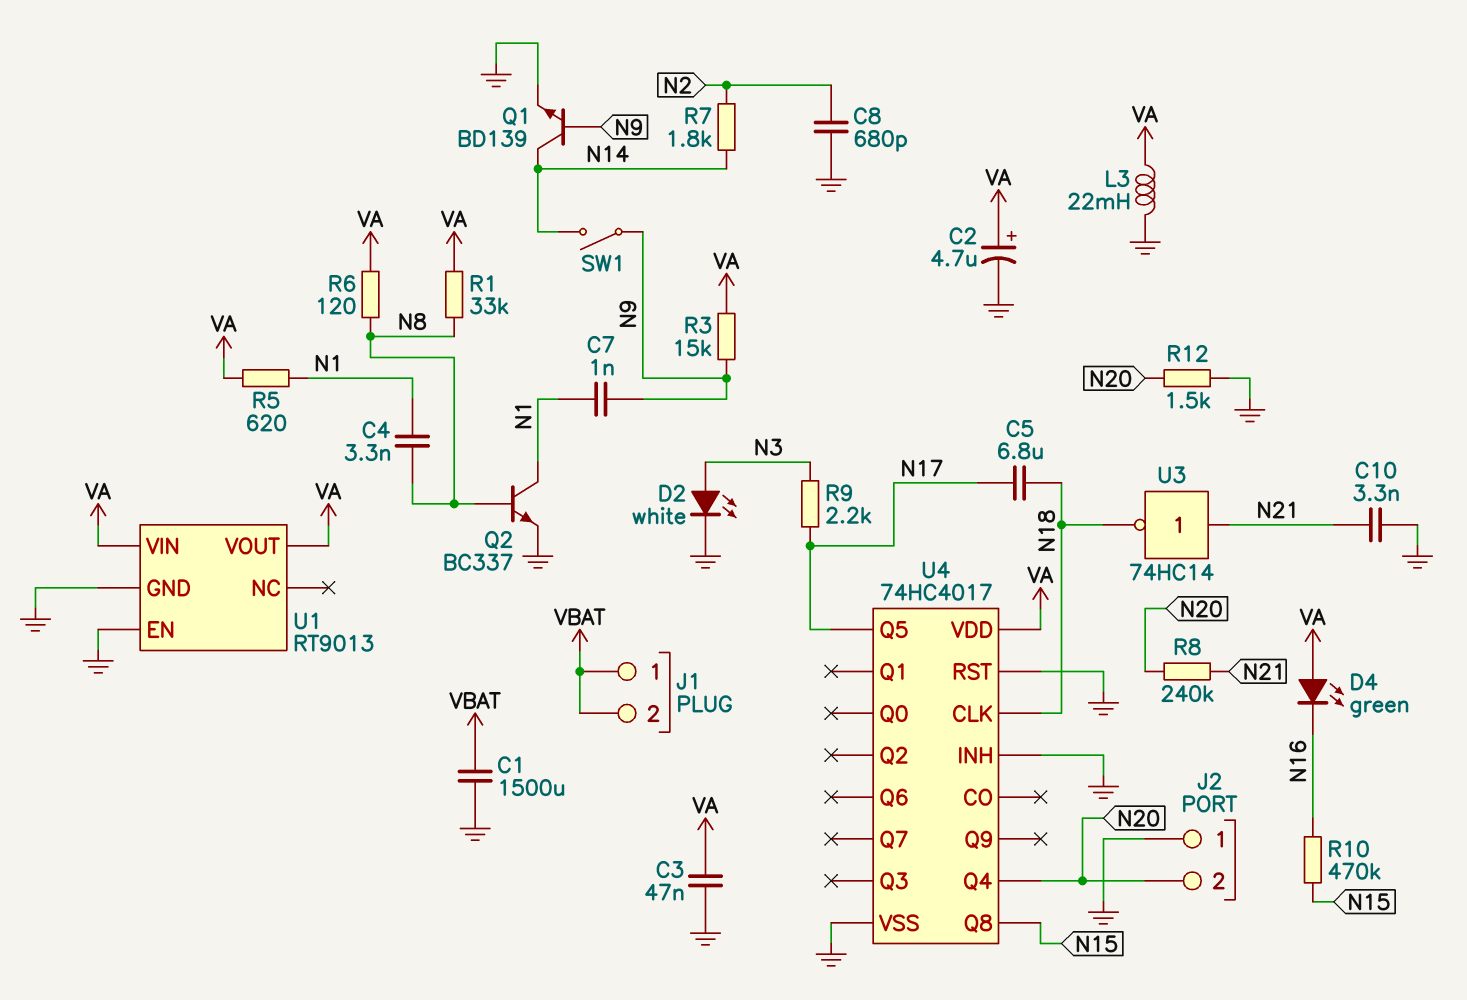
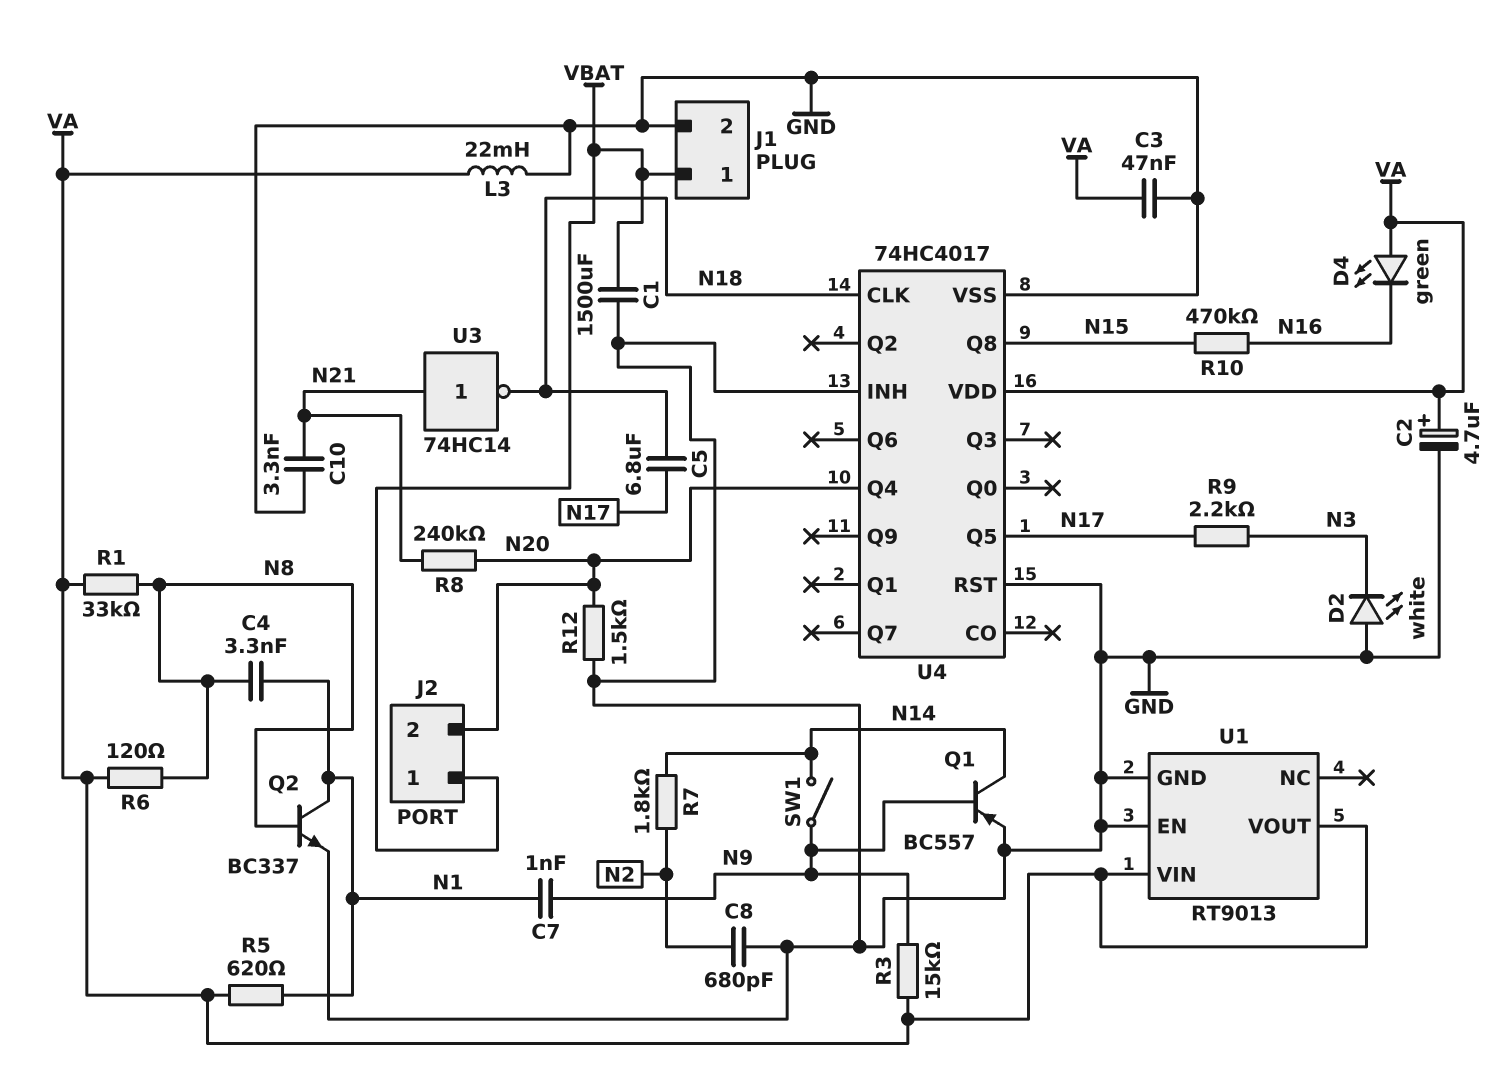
D2: LED white (A N3, K GND) -> LED white (A GND, K N3)
J1 pin 2: VBAT -> GND
J2 pin 1: GND -> VBAT
Q1: NPN BD139 (B N9, C N14, E GND) -> PNP BC557 (B N9, C N14, E GND)

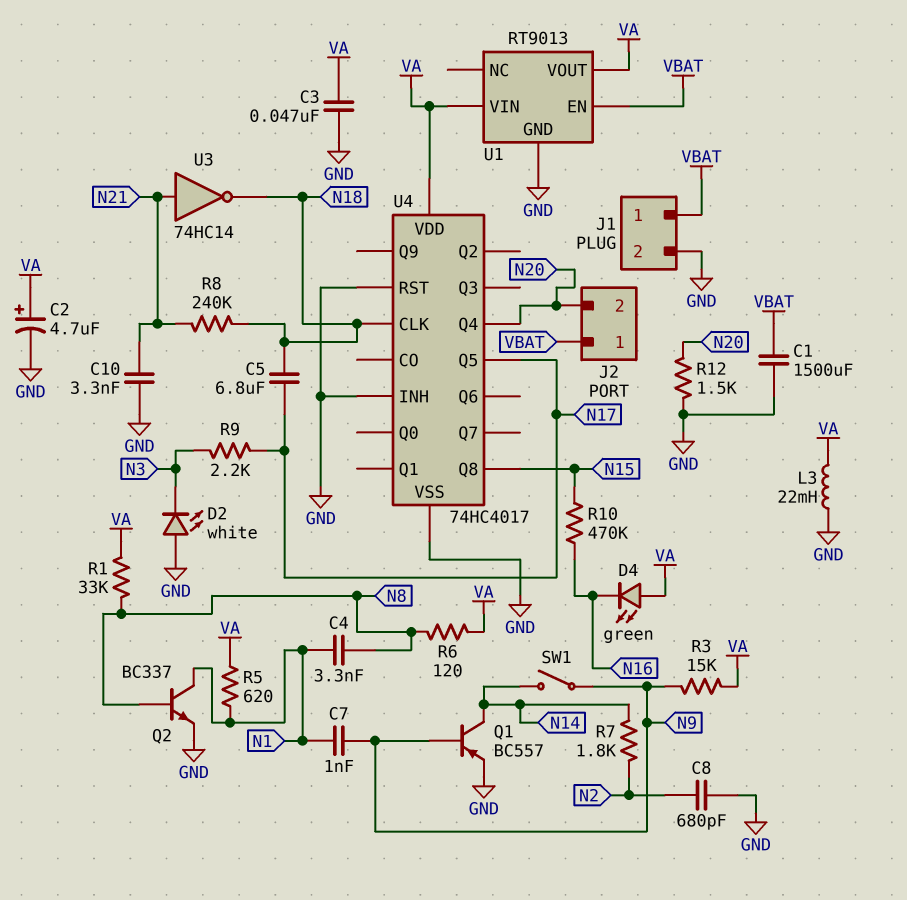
R8: 240k (N20, N21) -> 240k (N18, N21)
U1 pin EN: GND -> VBAT

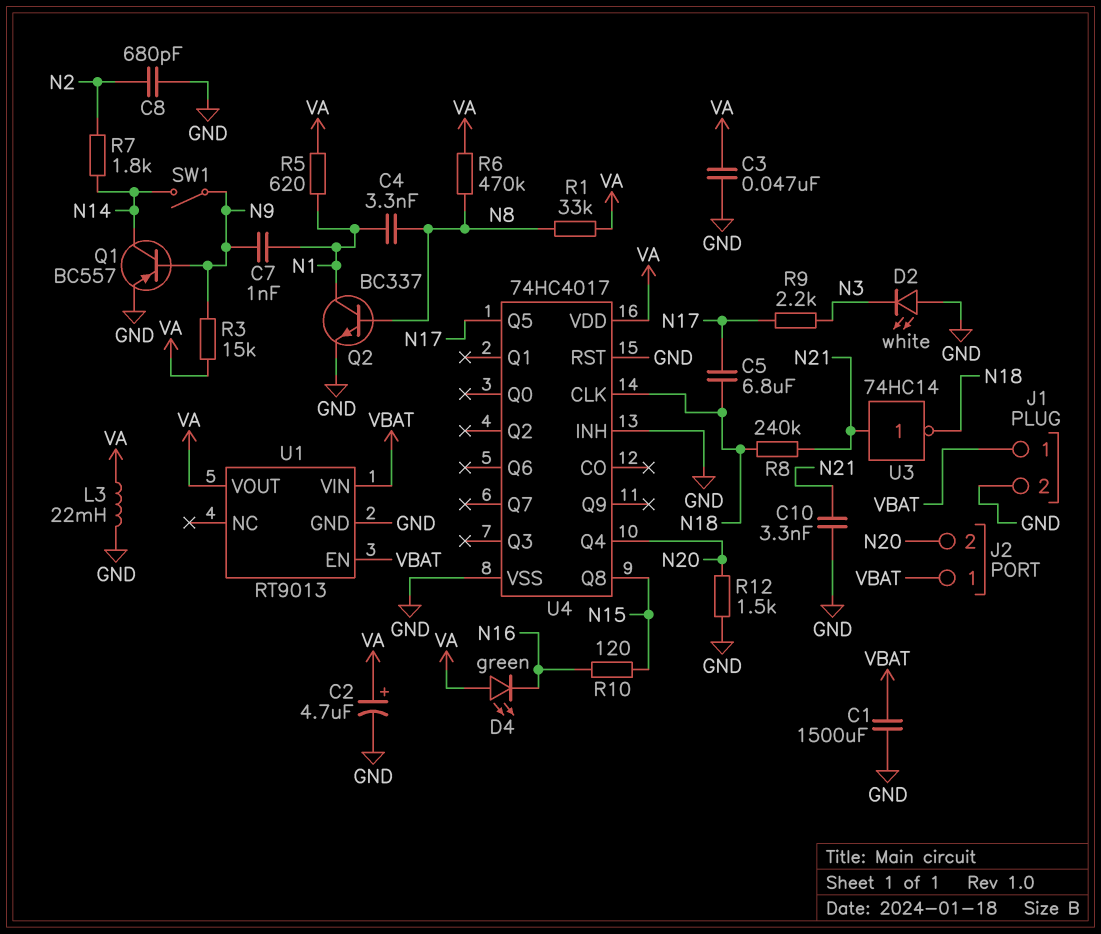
R6: 120 (N8, VA) -> 470k (N8, VA)
R10: 470k (N15, N16) -> 120 (N15, N16)
U1 pin VIN: VA -> VBAT

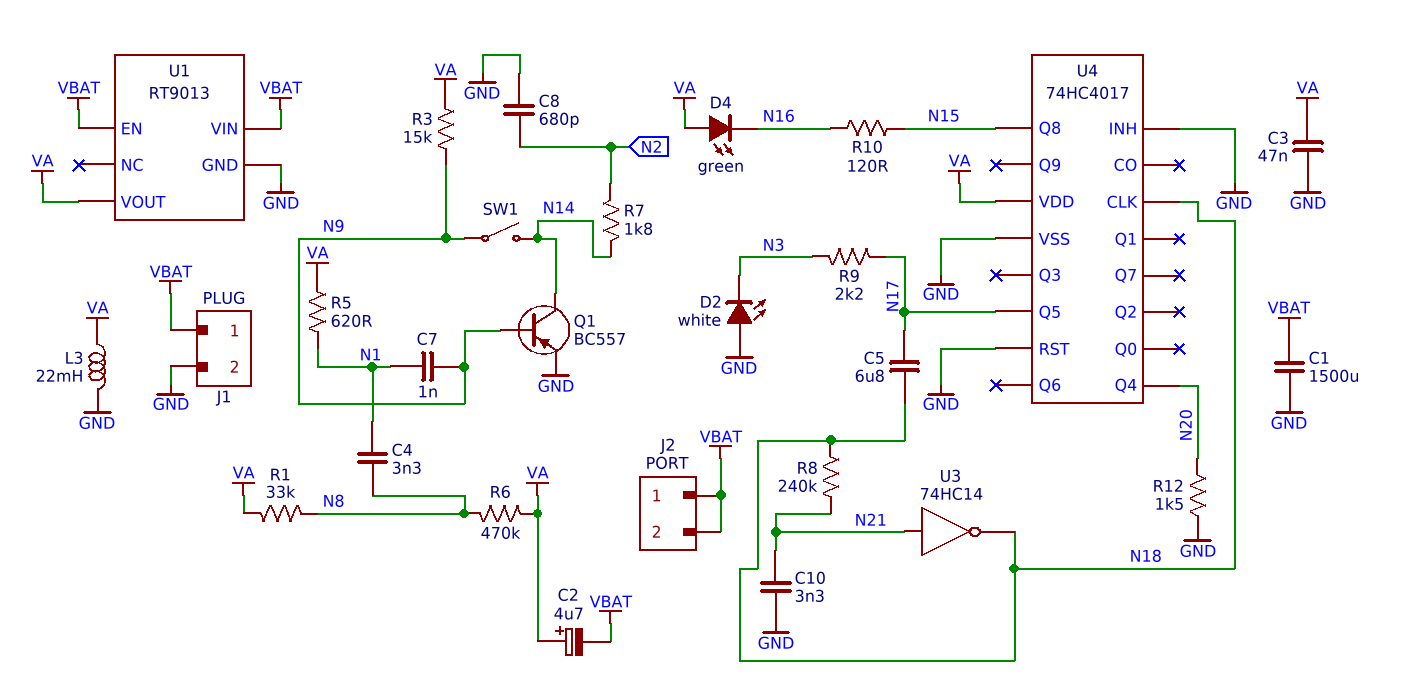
C2: 4.7uF (plus VA, minus GND) -> 4.7uF (plus VA, minus VBAT)
J2 pin 2: N20 -> VBAT
Q2: NPN BC337 (B N8, C N1, E GND) -> none

